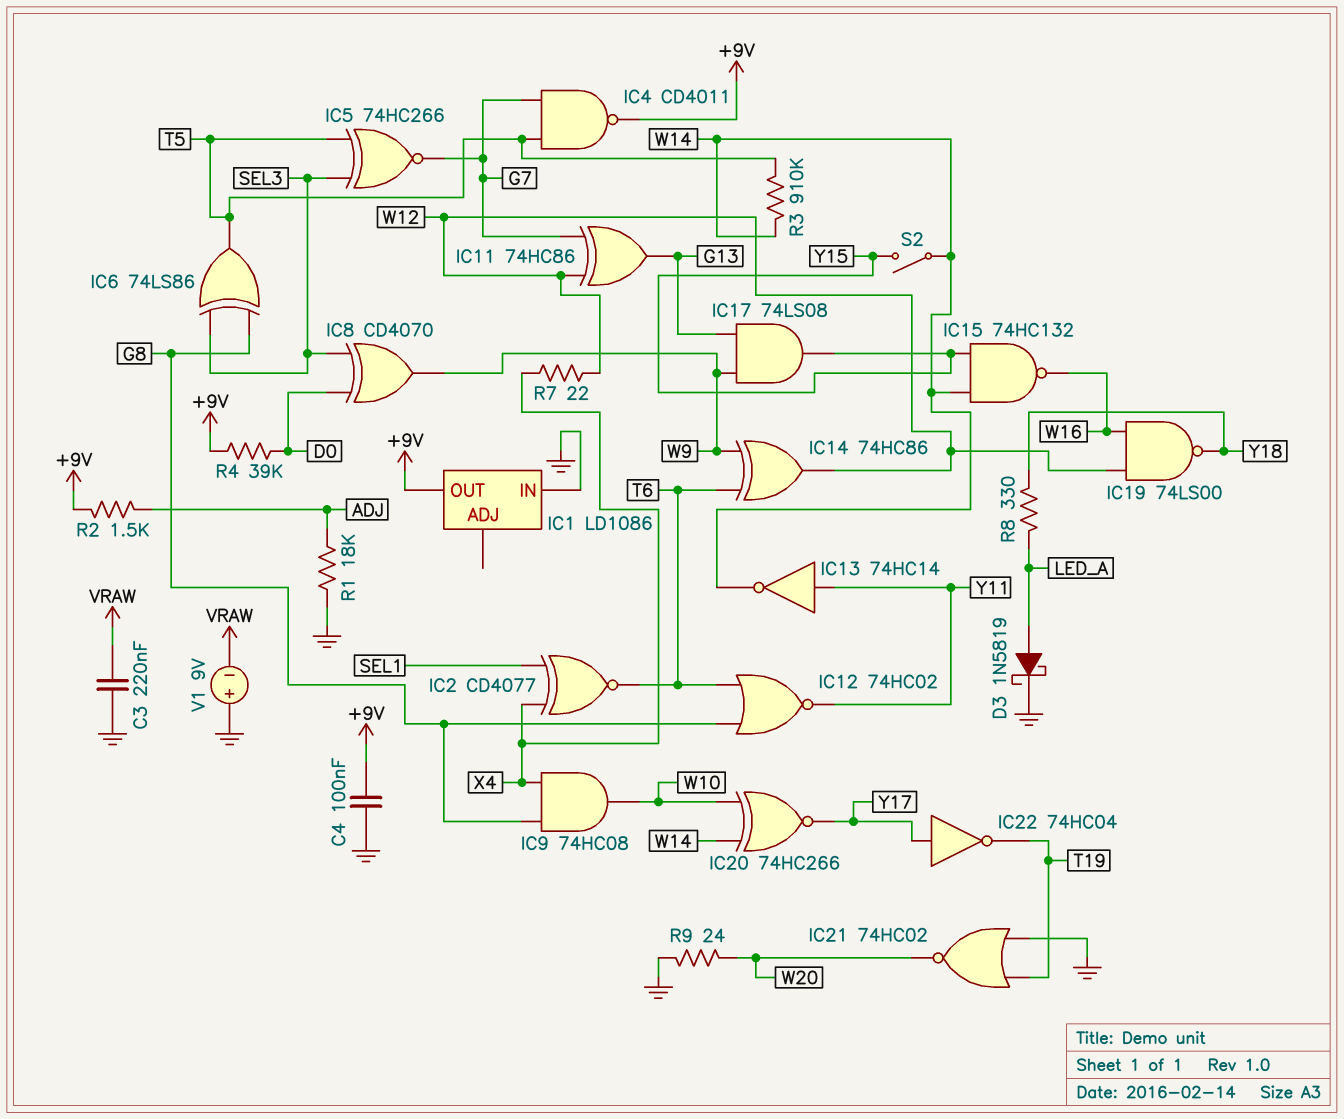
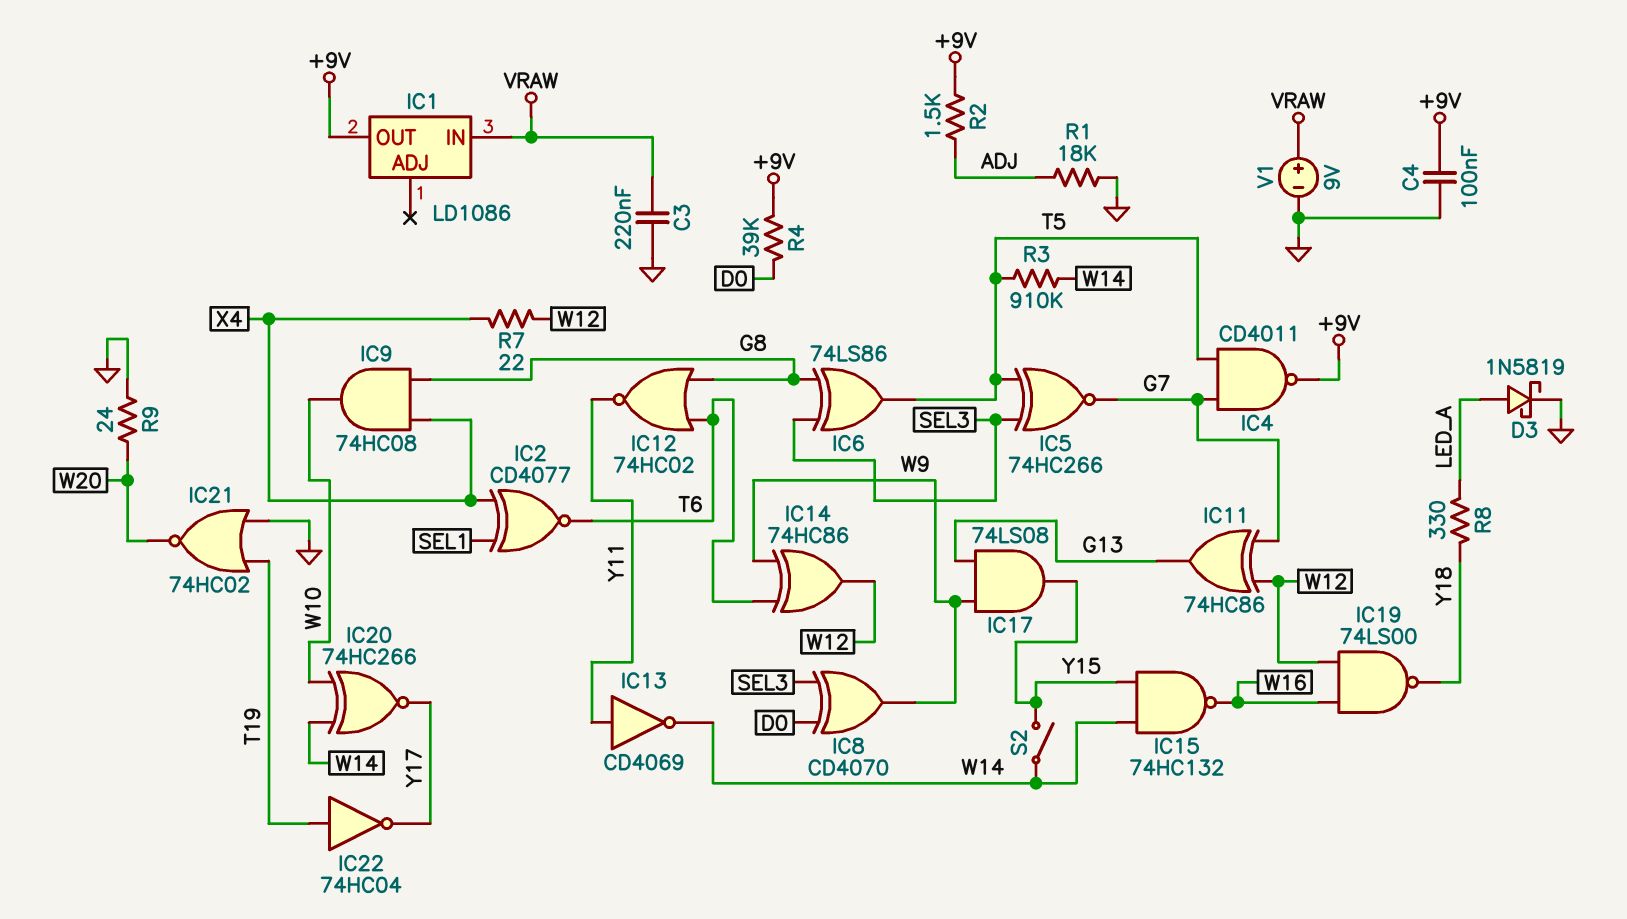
IC1 pin IN: GND -> VRAW
IC13: NOT 74HC14 (in Y11, out W14) -> NOT CD4069 (in Y11, out W14)
IC22: NOT 74HC04 (in Y17, out T19) -> NOT 74HC04 (in T19, out Y17)
V1: 9V (plus GND, minus VRAW) -> 9V (plus VRAW, minus GND)

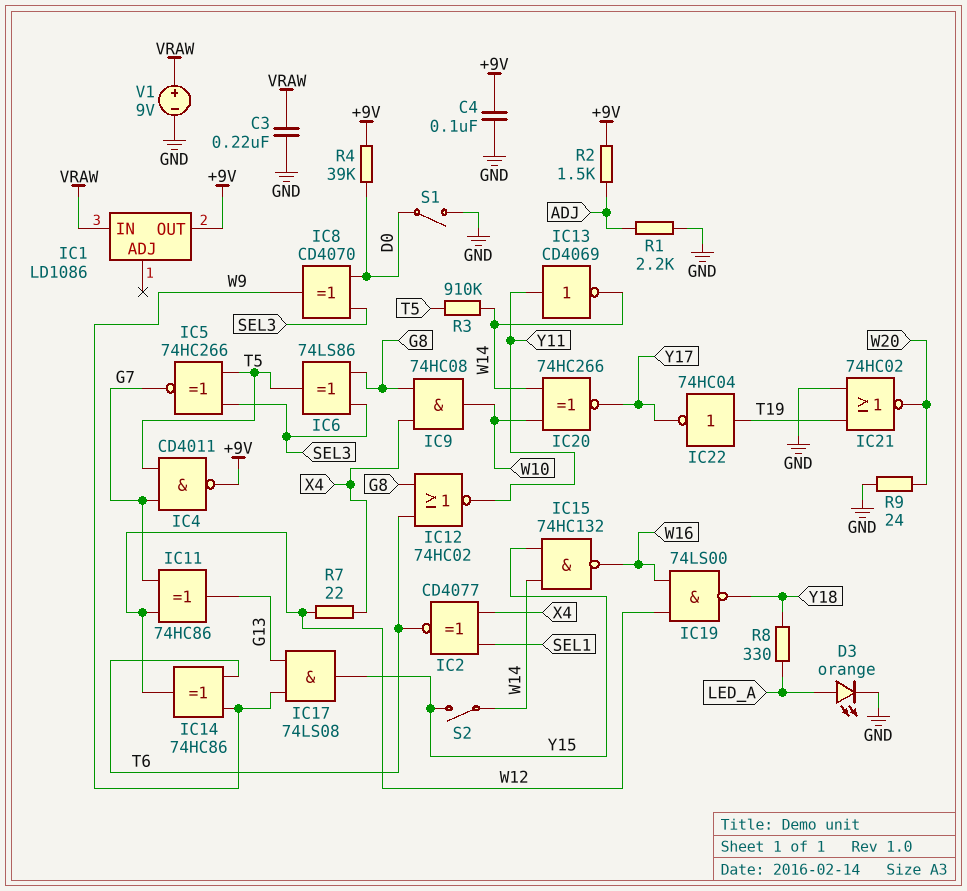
D3: schottky 1N5819 (A LED_A, K GND) -> LED orange (A LED_A, K GND)
R1: 18k (ADJ, GND) -> 2.2k (ADJ, GND)
S1: none -> switch (D0, GND)

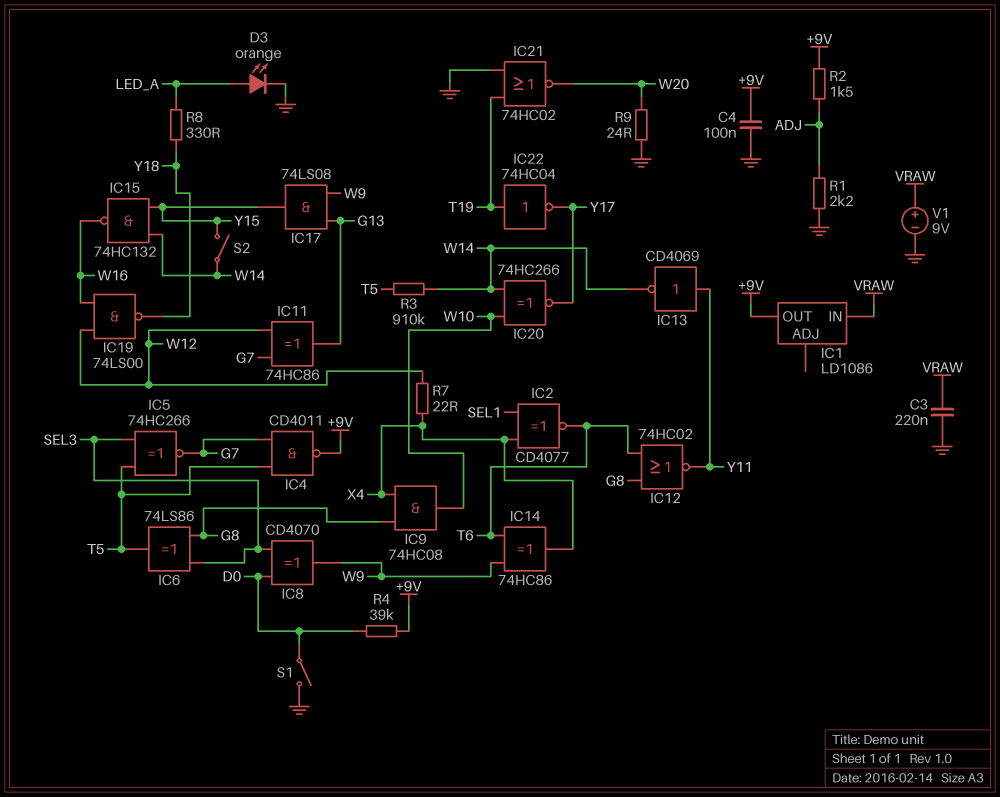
IC14: XOR 74HC86 (in T6, in W9, out W12) -> XOR 74HC86 (in T6, in W9, out X4)

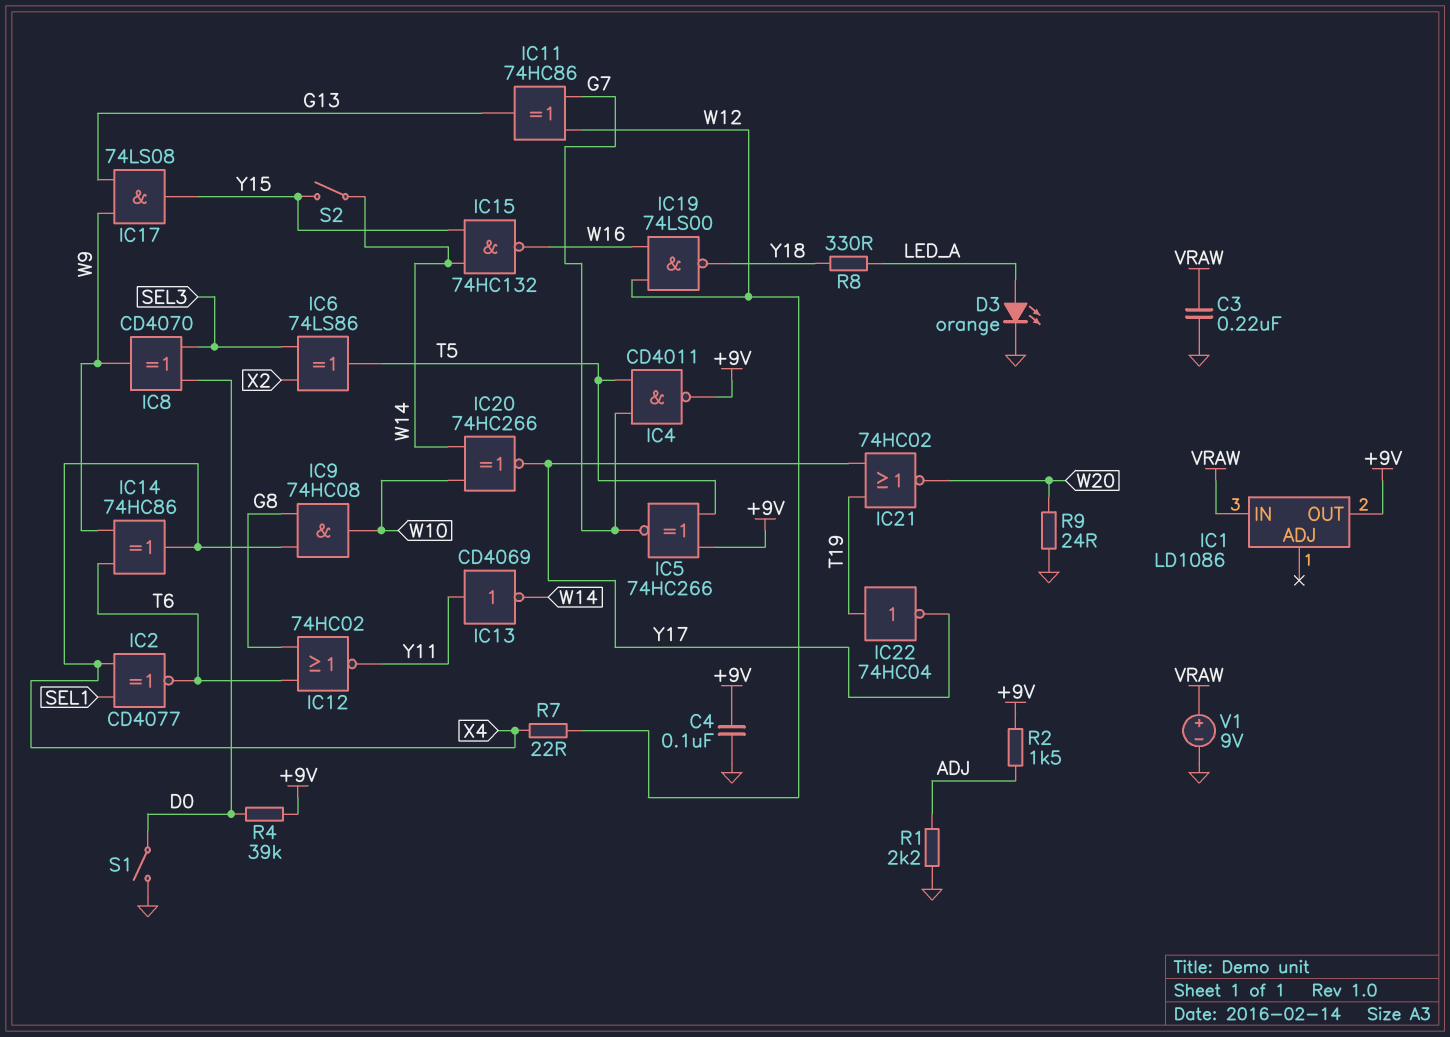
IC5: XNOR 74HC266 (in SEL3, in T5, out G7) -> XNOR 74HC266 (in +9V, in T5, out G7)
IC6: XOR 74LS86 (in G8, in SEL3, out T5) -> XOR 74LS86 (in SEL3, in X2, out T5)
IC21: NOR 74HC02 (in GND, in T19, out W20) -> NOR 74HC02 (in T19, in Y17, out W20)
R3: 910k (T5, W14) -> none

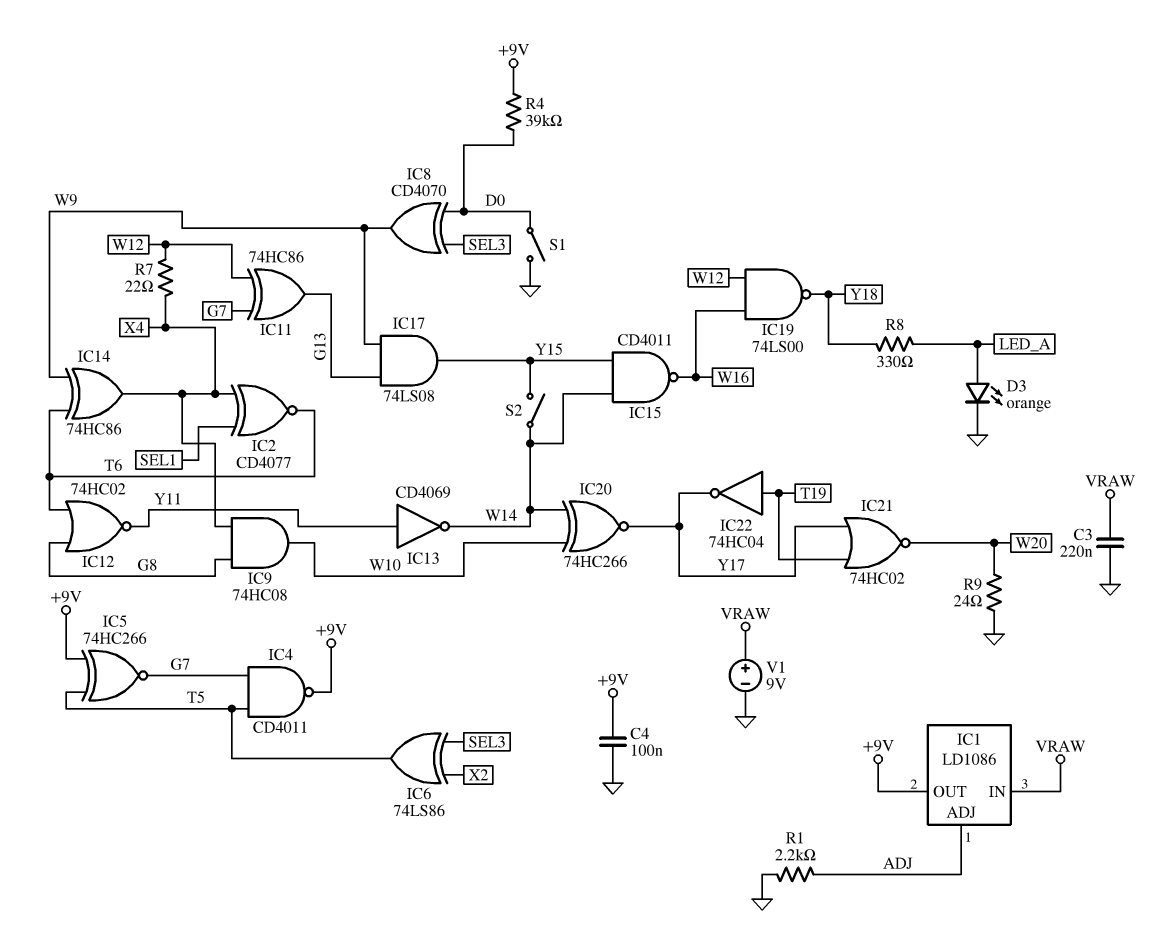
IC1 pin ADJ: none -> ADJ
IC15: NAND 74HC132 (in W14, in Y15, out W16) -> NAND CD4011 (in W14, in Y15, out W16)
R2: 1.5k (+9V, ADJ) -> none

